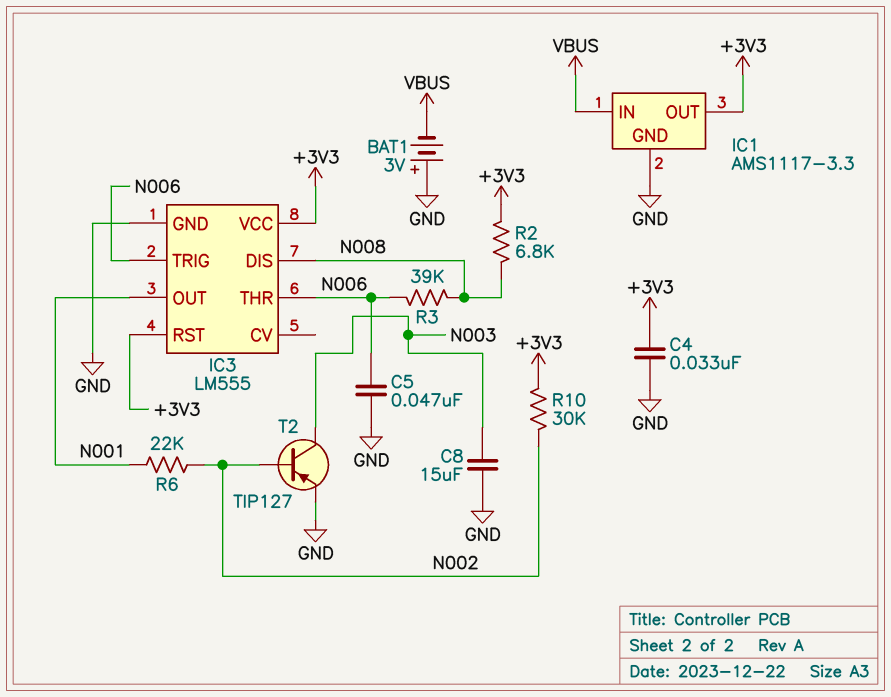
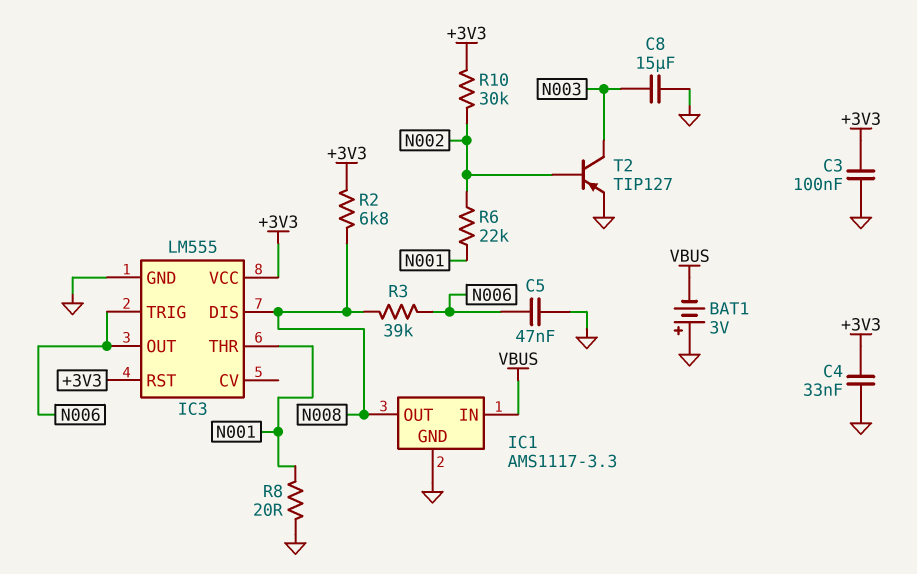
C3: none -> 100nF (+3V3, GND)
IC1 pin OUT: +3V3 -> N008
IC3 pin OUT: N001 -> N006
IC3 pin THR: N006 -> N001
R8: none -> 20 (GND, N001)

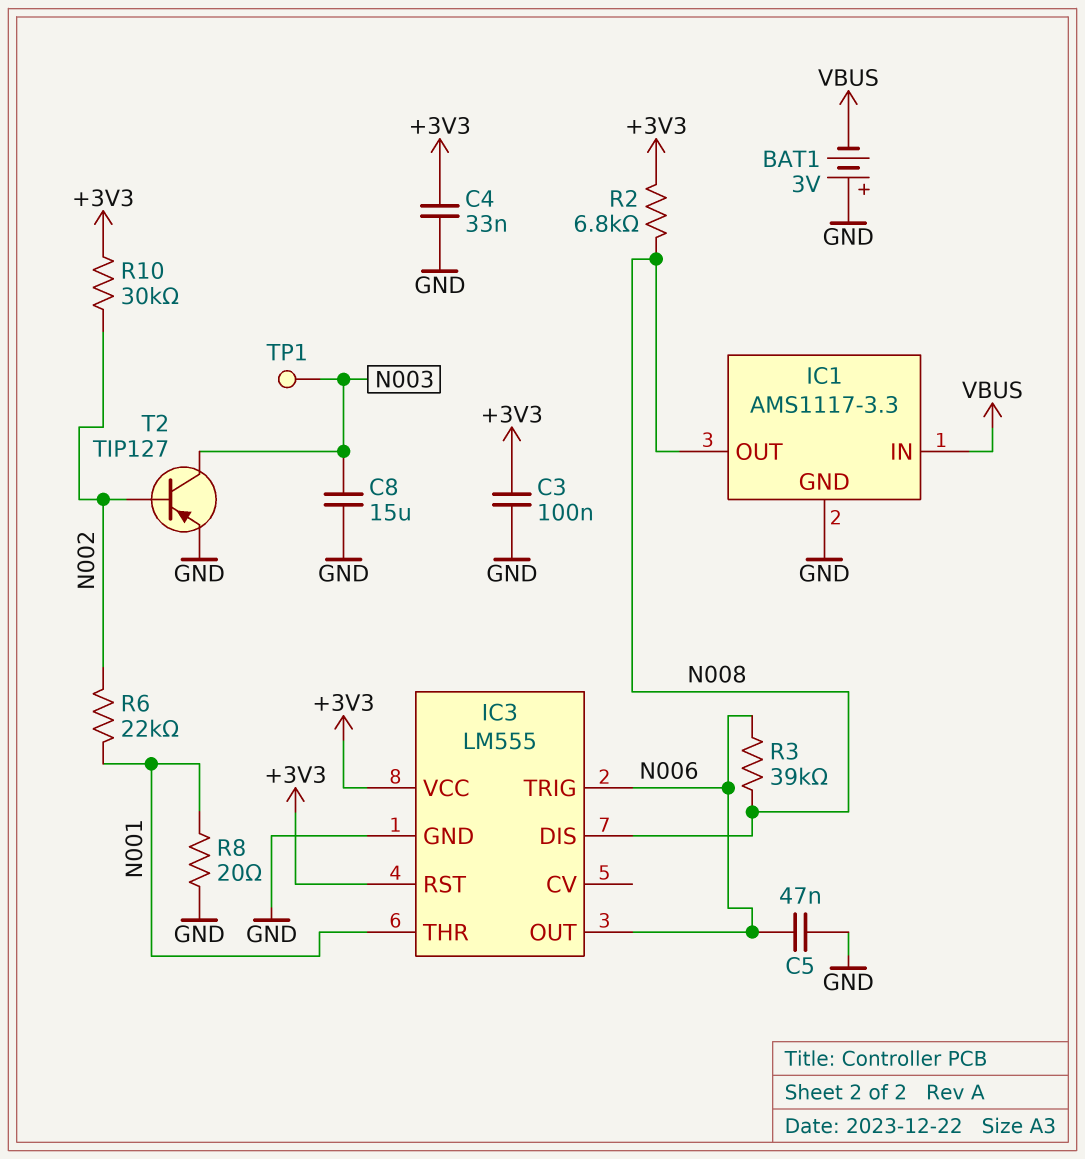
TP1: none -> test point (N003)

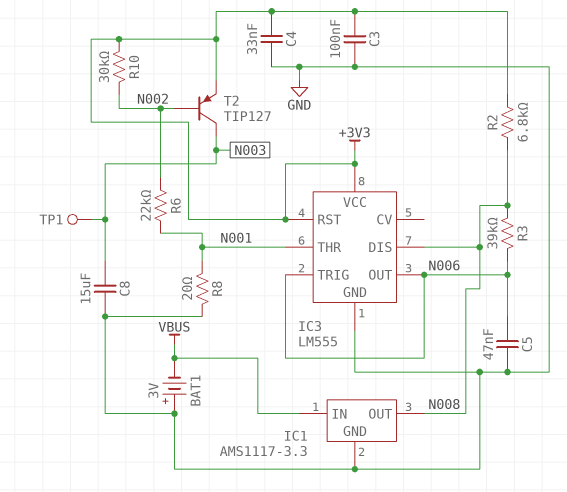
T2: PNP TIP127 (B N002, C N003, E GND) -> PNP TIP127 (B N002, C N003, E +3V3)

